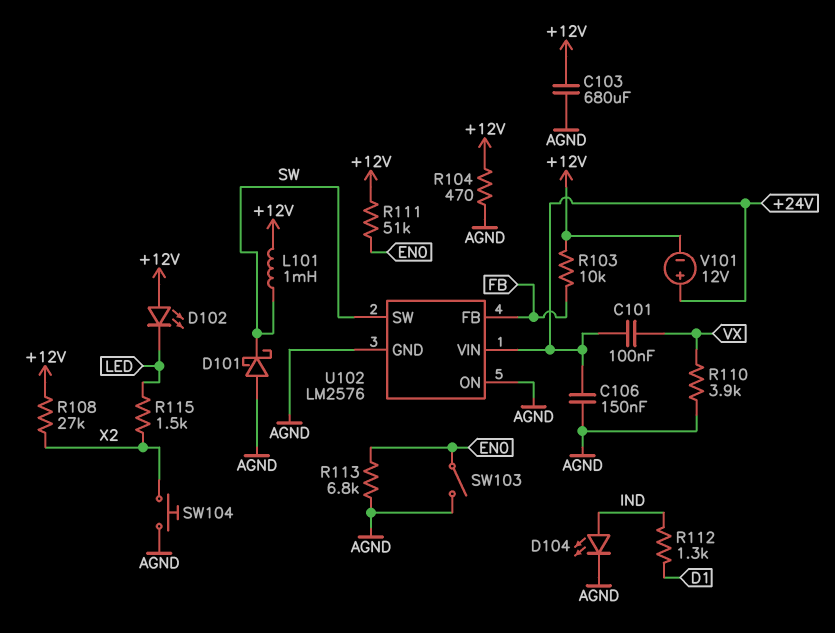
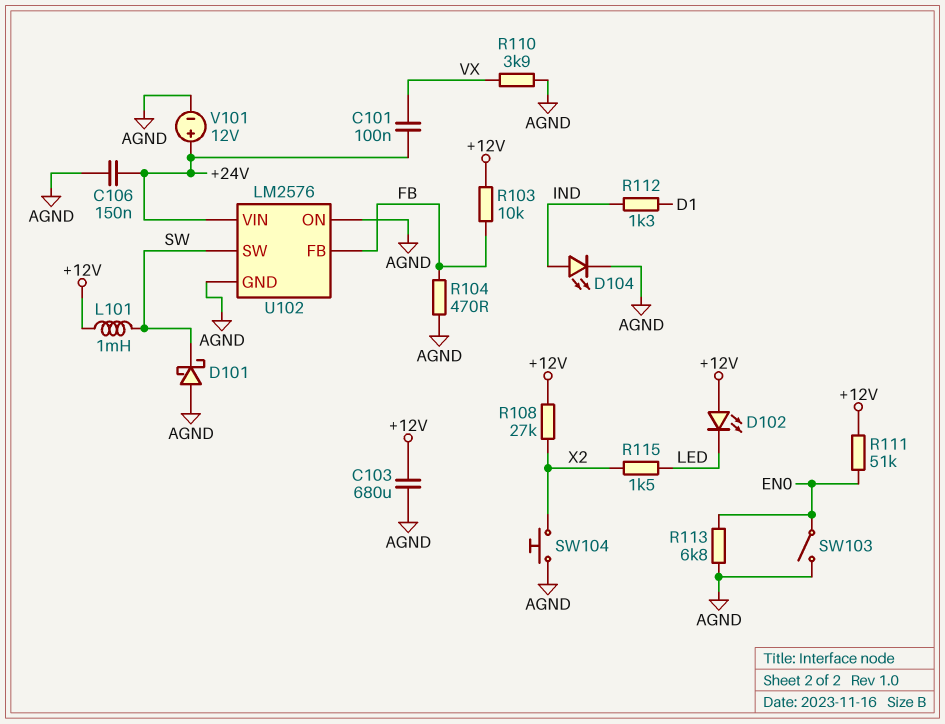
R104: 470 (+12V, AGND) -> 470 (AGND, FB)
V101: 12V (plus +24V, minus +12V) -> 12V (plus +24V, minus AGND)

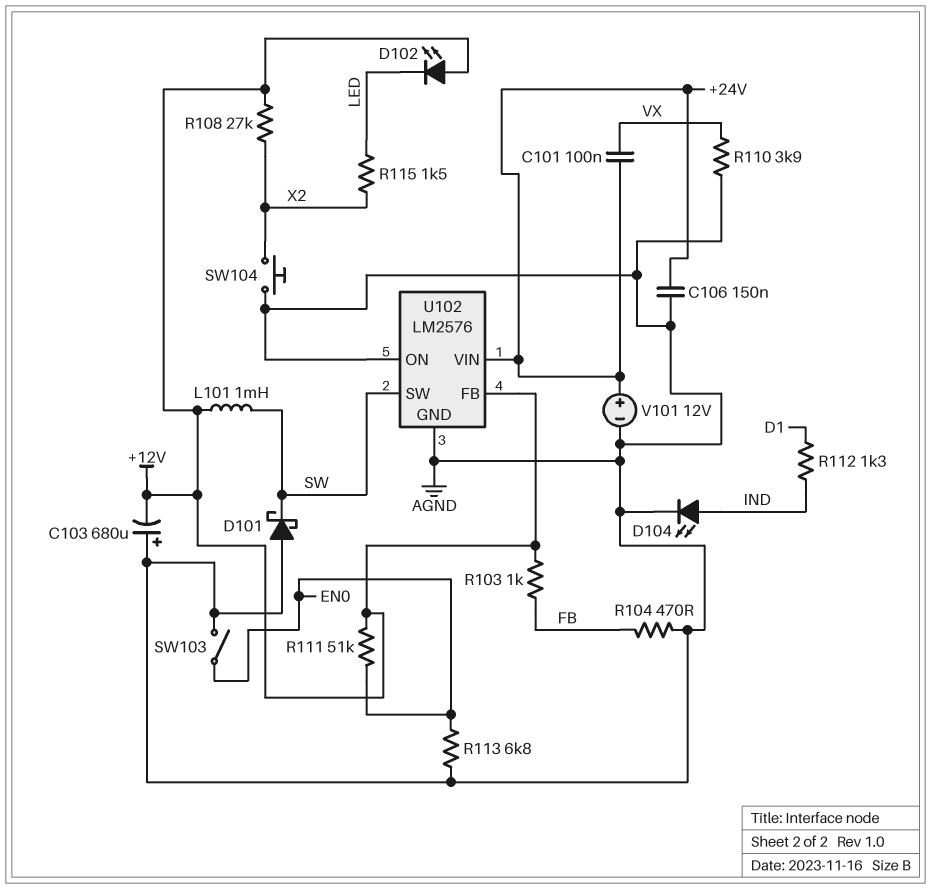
C103: 680uF (+12V, AGND) -> 680uF (plus AGND, minus +12V)
R103: 10k (+12V, FB) -> 1k (+12V, FB)
U102 pin FB: FB -> +12V

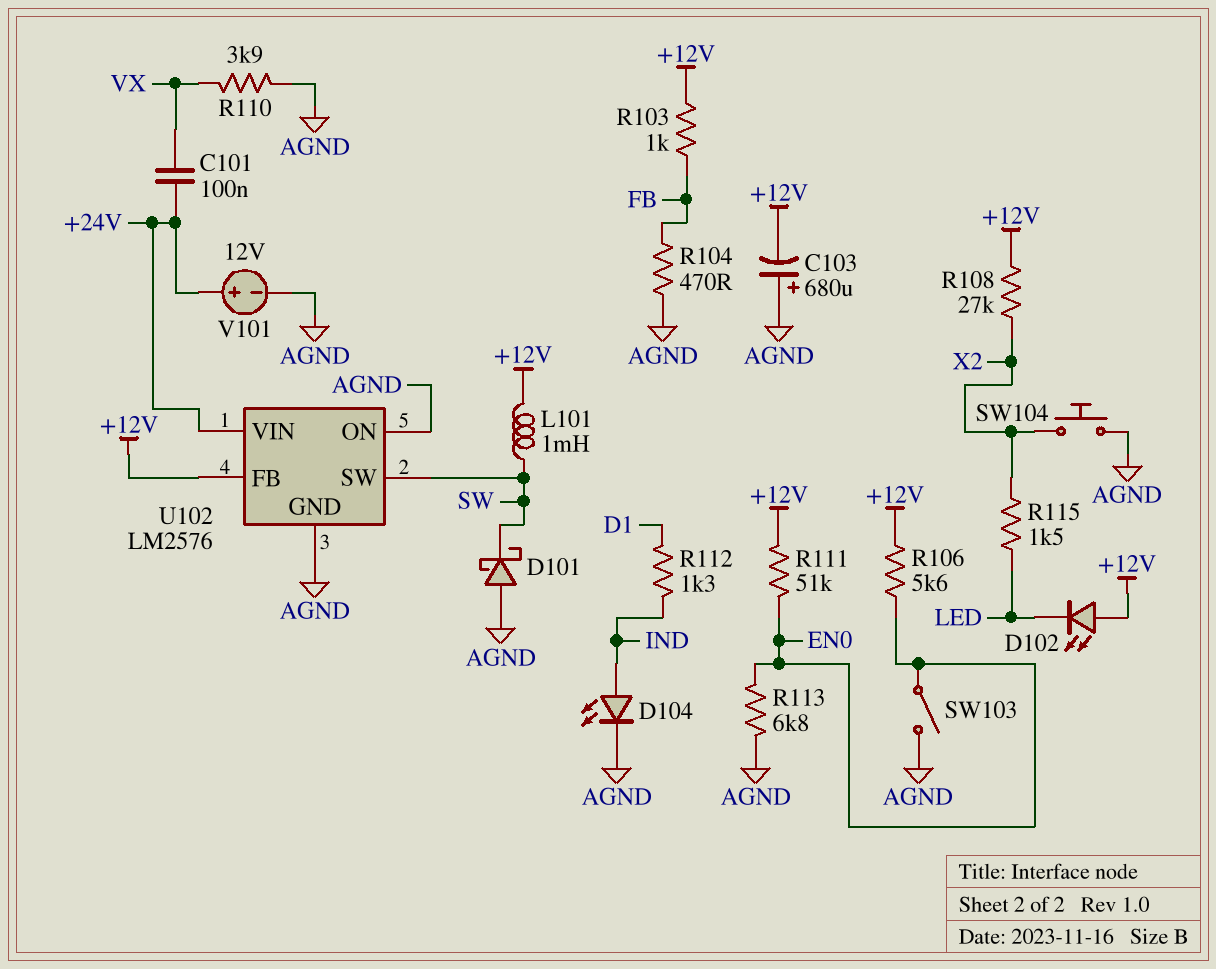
C106: 150nF (+24V, AGND) -> none
R106: none -> 5.6k (+12V, EN0)

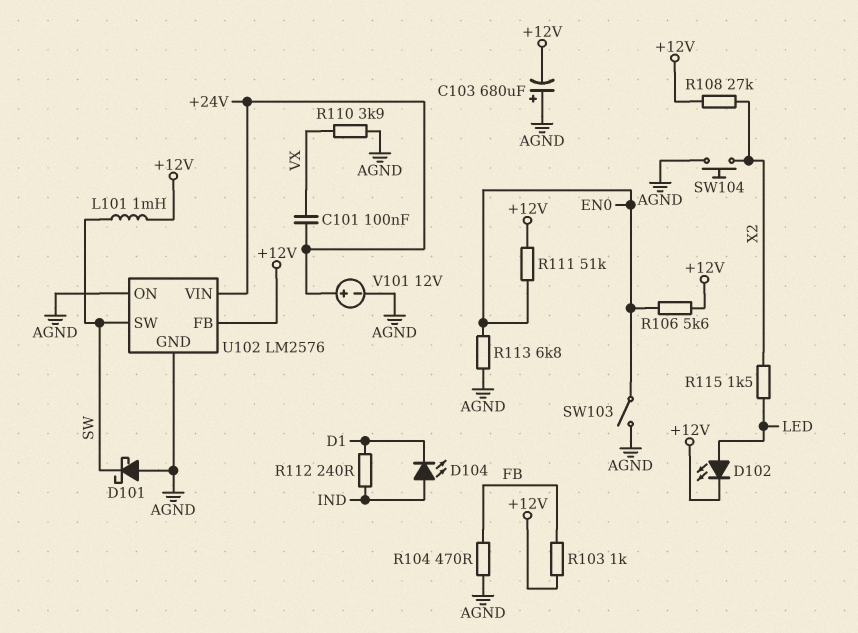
D102: LED (A +12V, K LED) -> LED (A LED, K +12V)
D104: LED (A IND, K AGND) -> LED (A IND, K D1)
R112: 1.3k (D1, IND) -> 240 (D1, IND)

